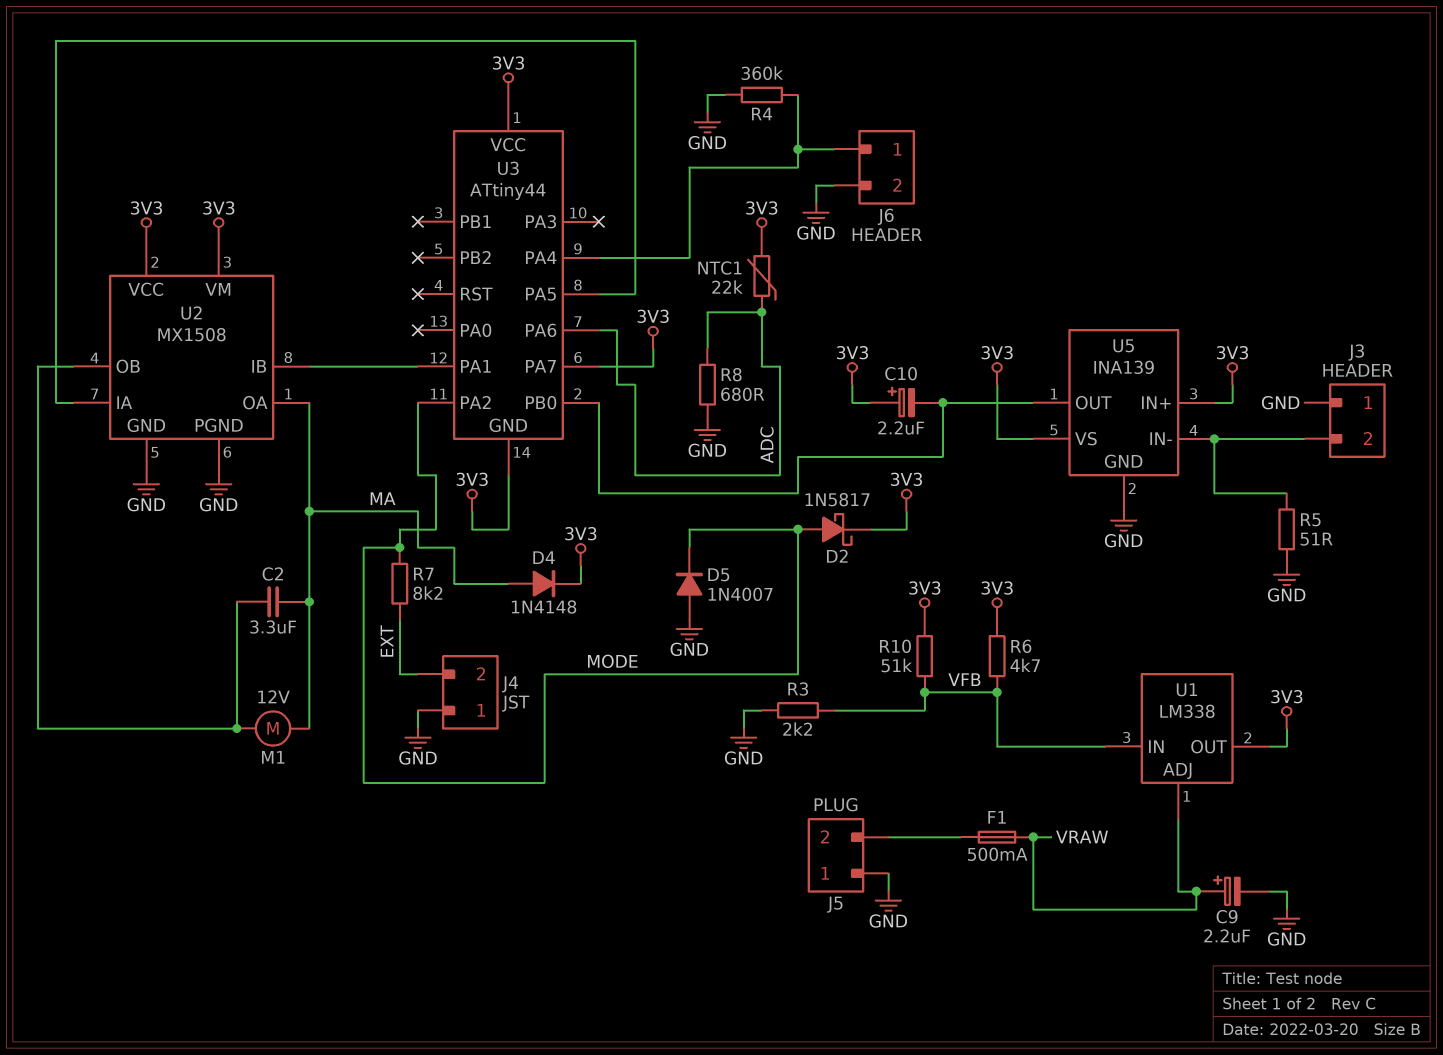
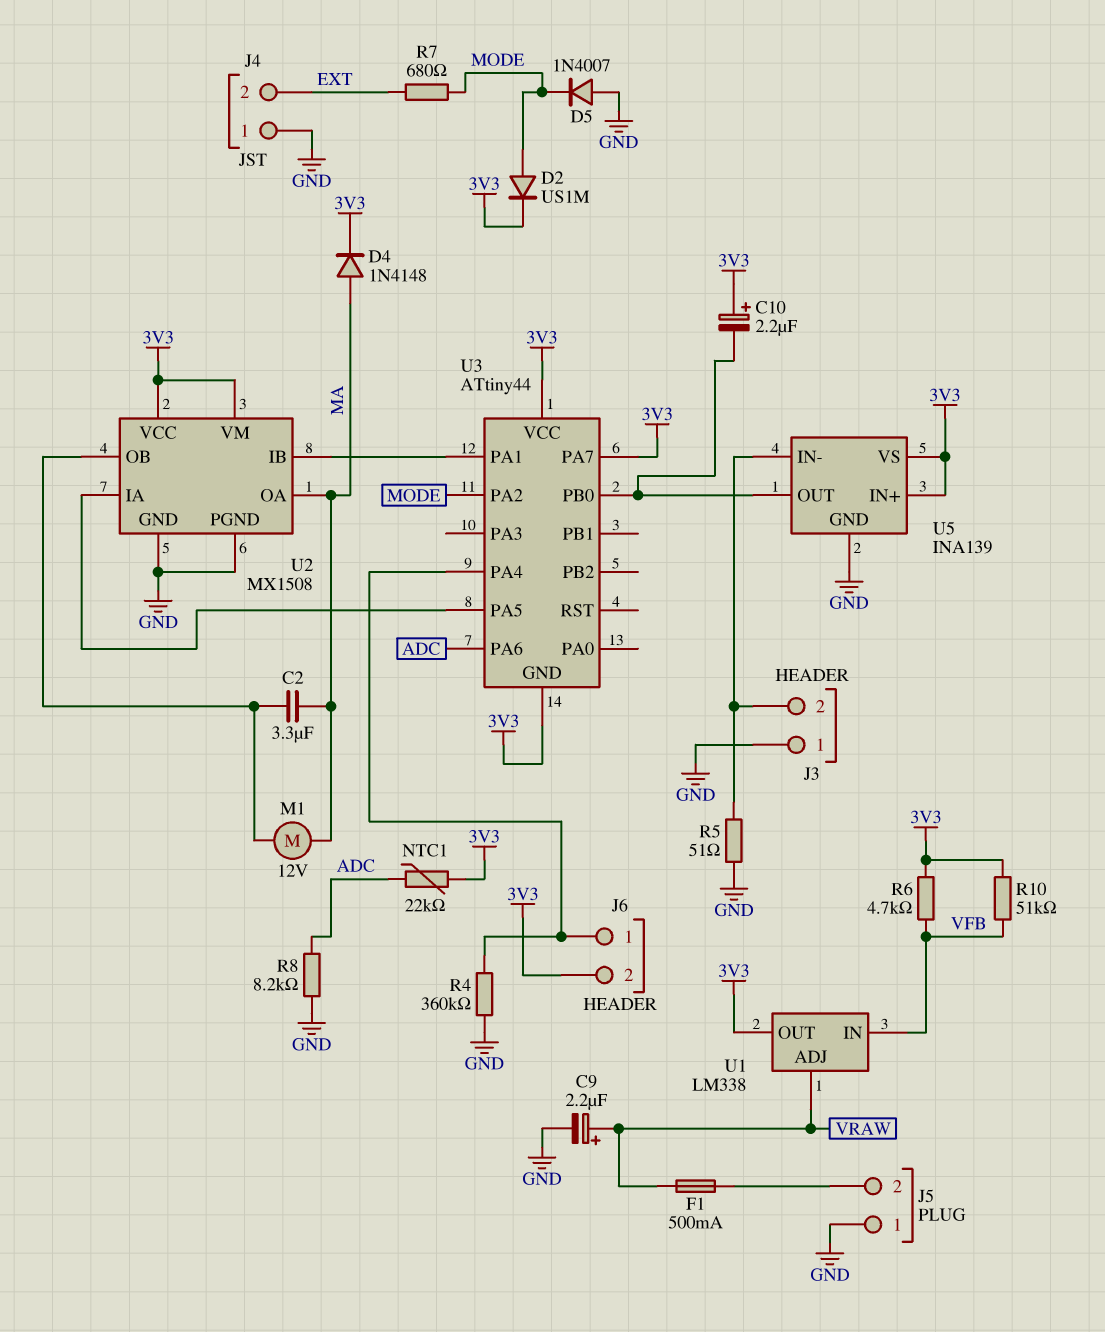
D2: schottky 1N5817 (A MODE, K 3V3) -> diode US1M (A MODE, K 3V3)
J6 pin 2: GND -> 3V3
R3: 2.2k (GND, VFB) -> none
R7: 8.2k (EXT, MODE) -> 680 (EXT, MODE)
R8: 680 (ADC, GND) -> 8.2k (ADC, GND)

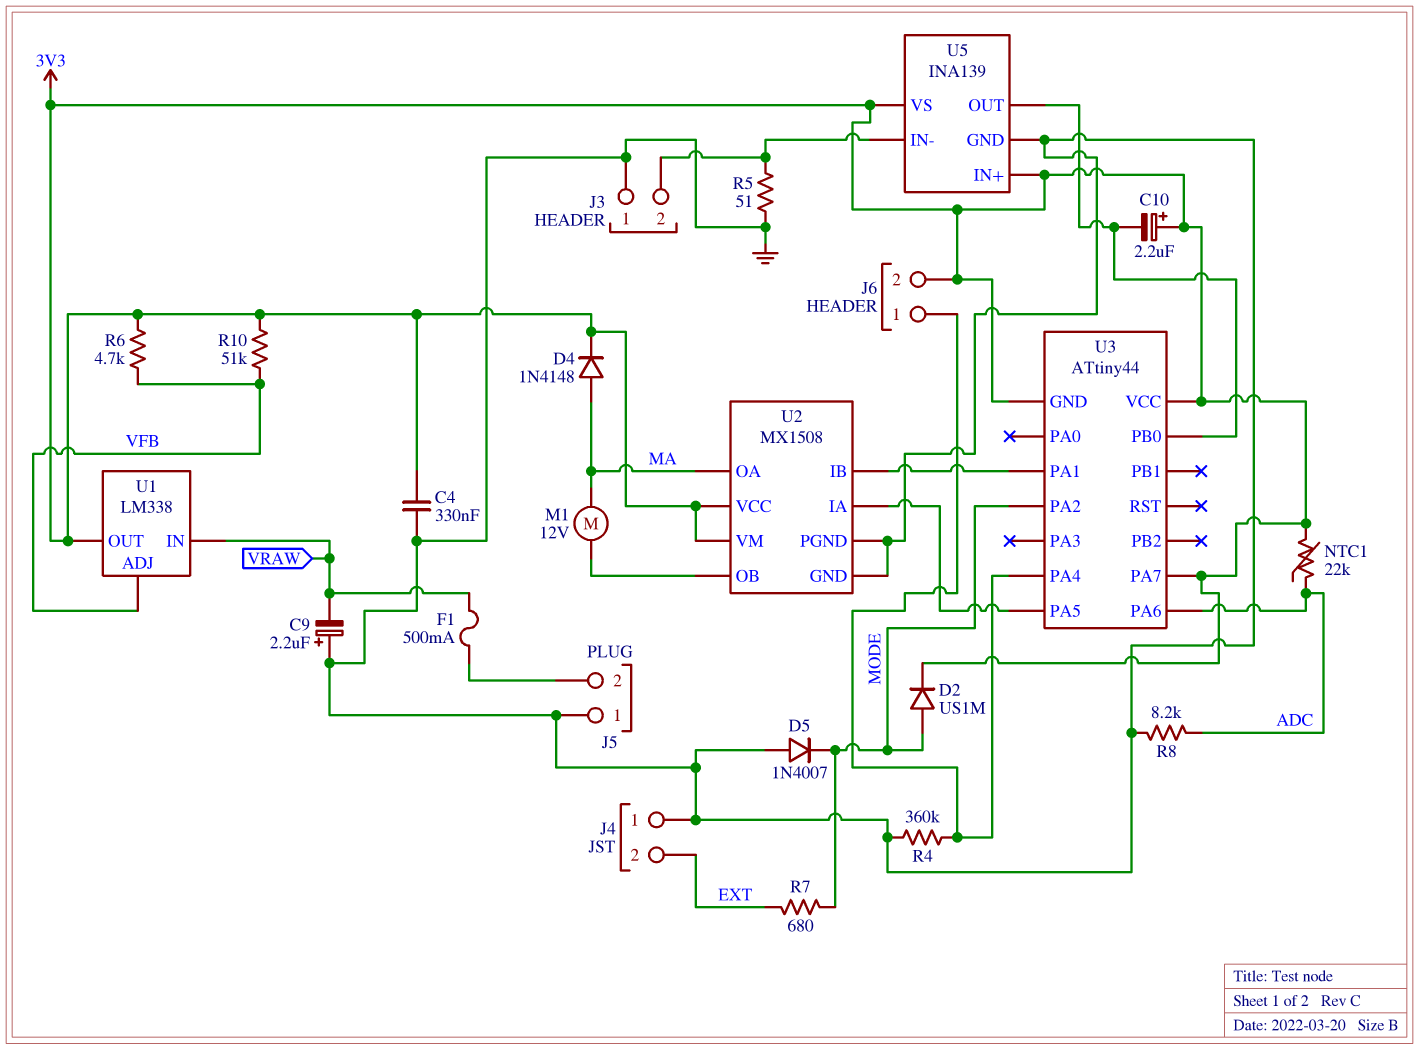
C2: 3.3uF (MA, U2/OB) -> none
C4: none -> 330nF (3V3, GND)
C9: 2.2uF (plus VRAW, minus GND) -> 2.2uF (plus GND, minus VRAW)
U1 pin ADJ: VRAW -> VFB
U1 pin IN: VFB -> VRAW

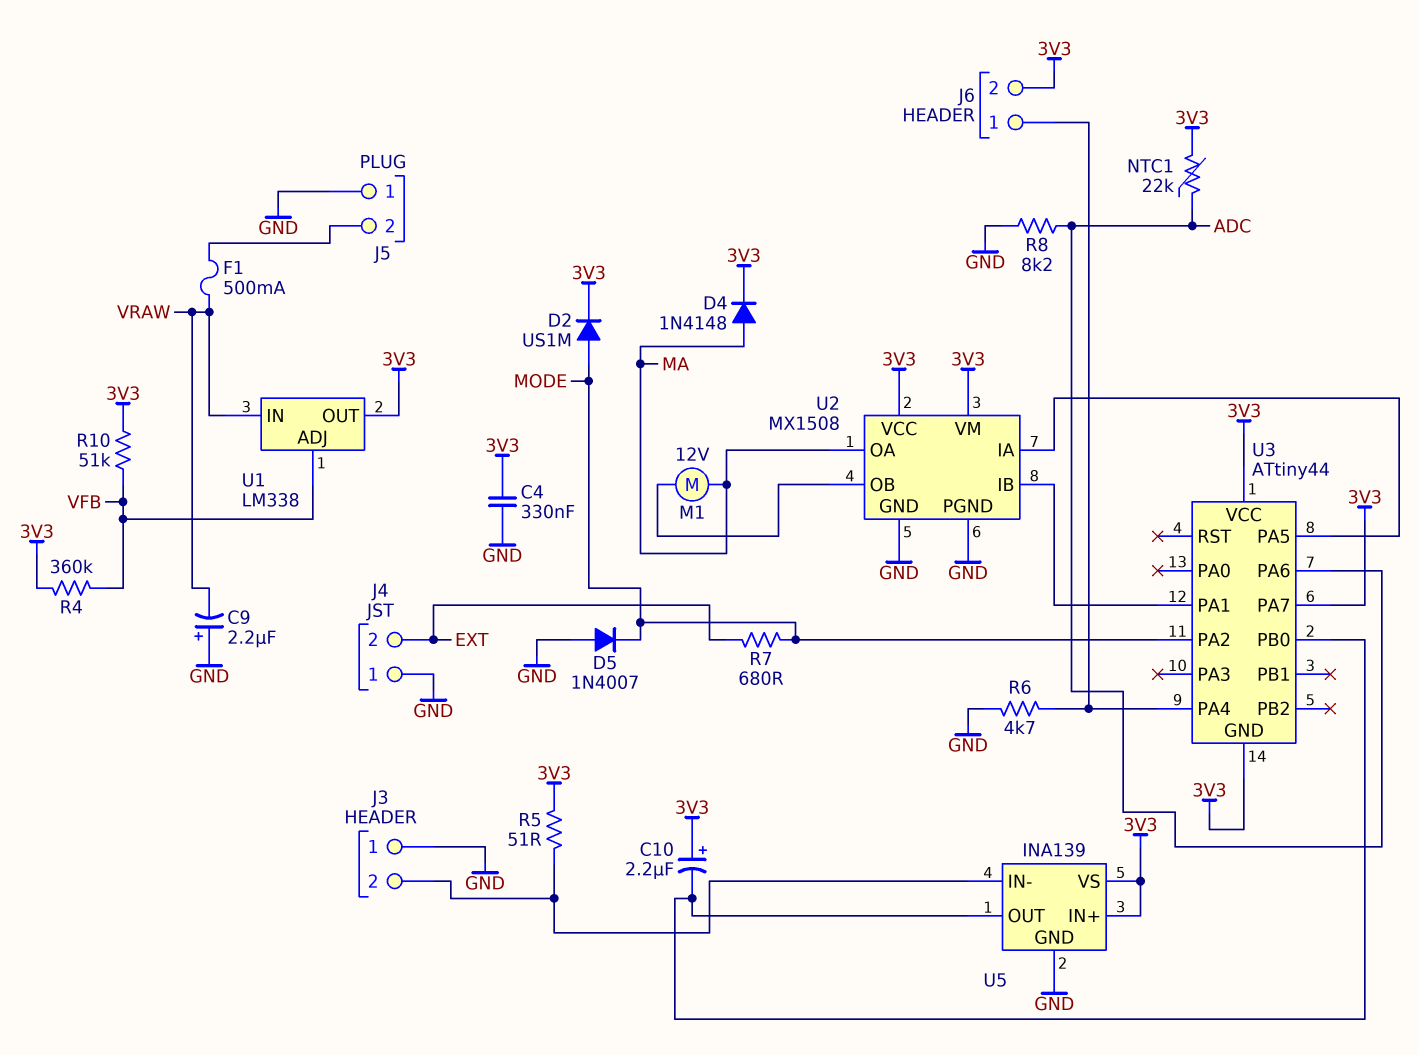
R4: 360k (GND, J6/1) -> 360k (3V3, VFB)
R5: 51 (GND, J3/2) -> 51 (3V3, J3/2)
R6: 4.7k (3V3, VFB) -> 4.7k (GND, J6/1)

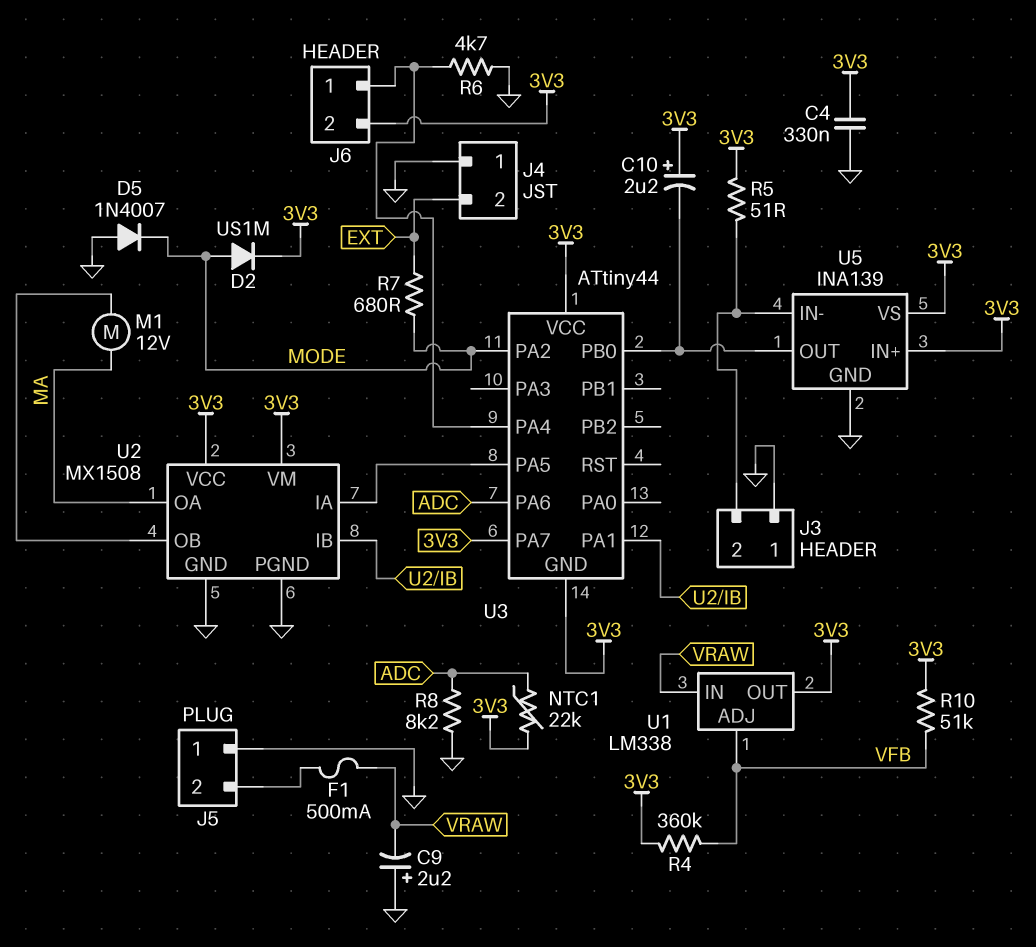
D4: diode 1N4148 (A MA, K 3V3) -> none

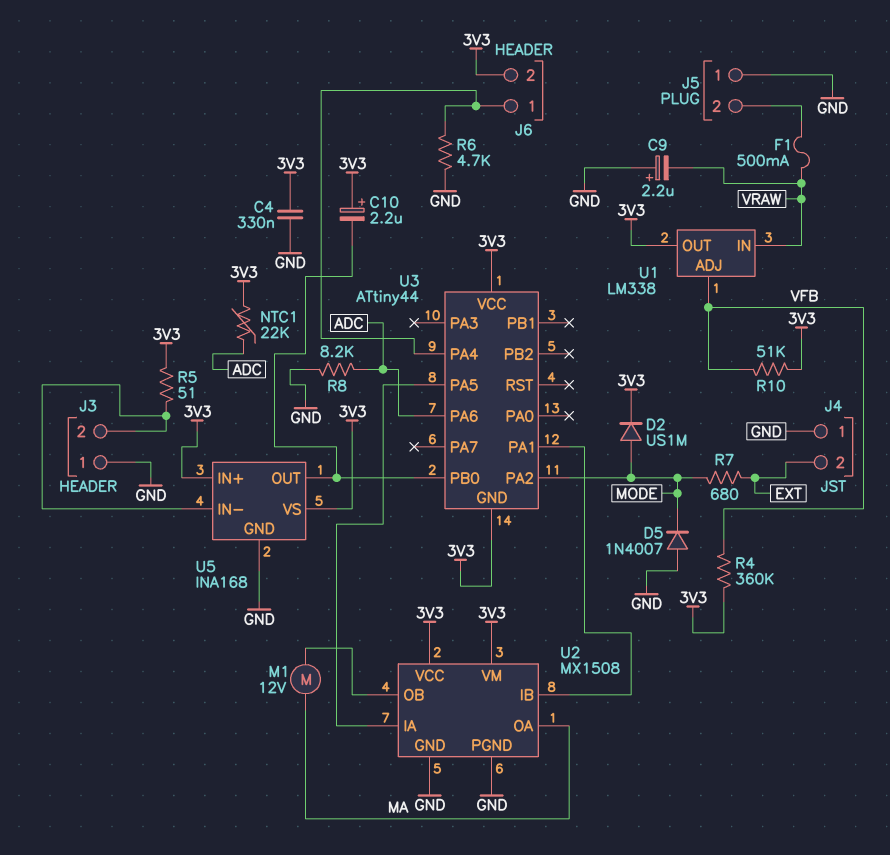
U3 pin PA7: 3V3 -> none
U5: INA139 -> INA168

